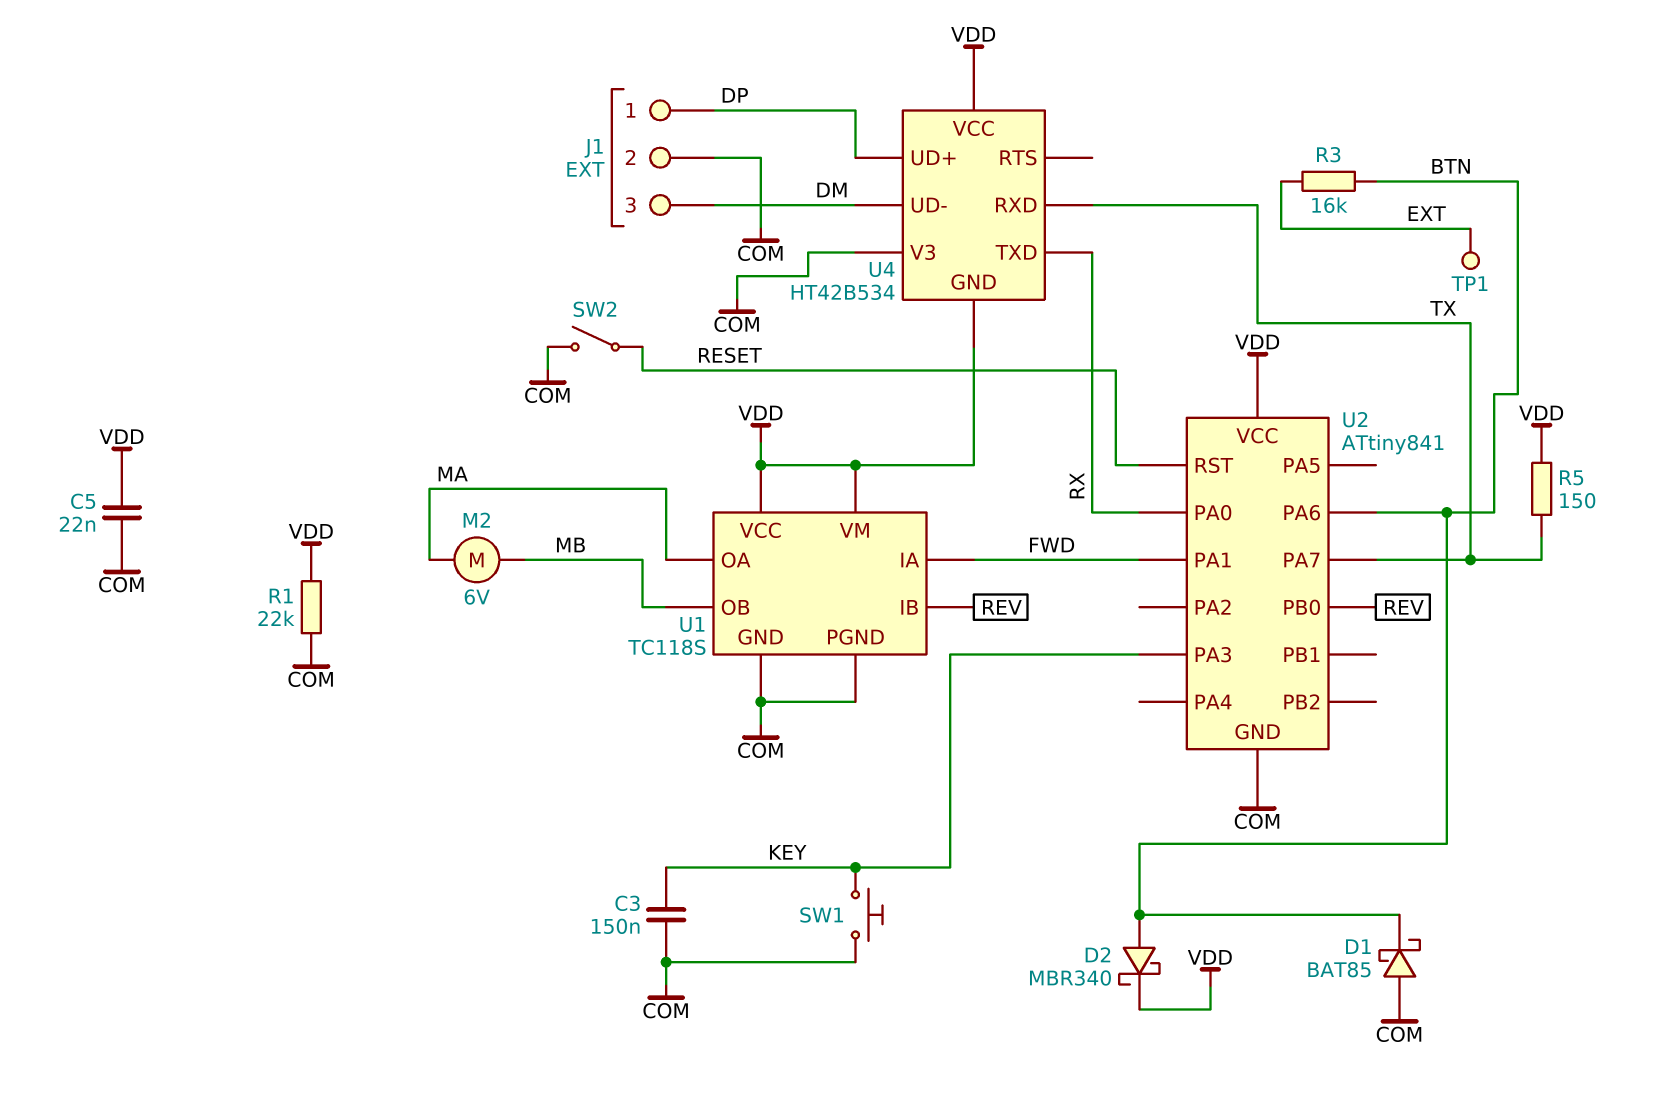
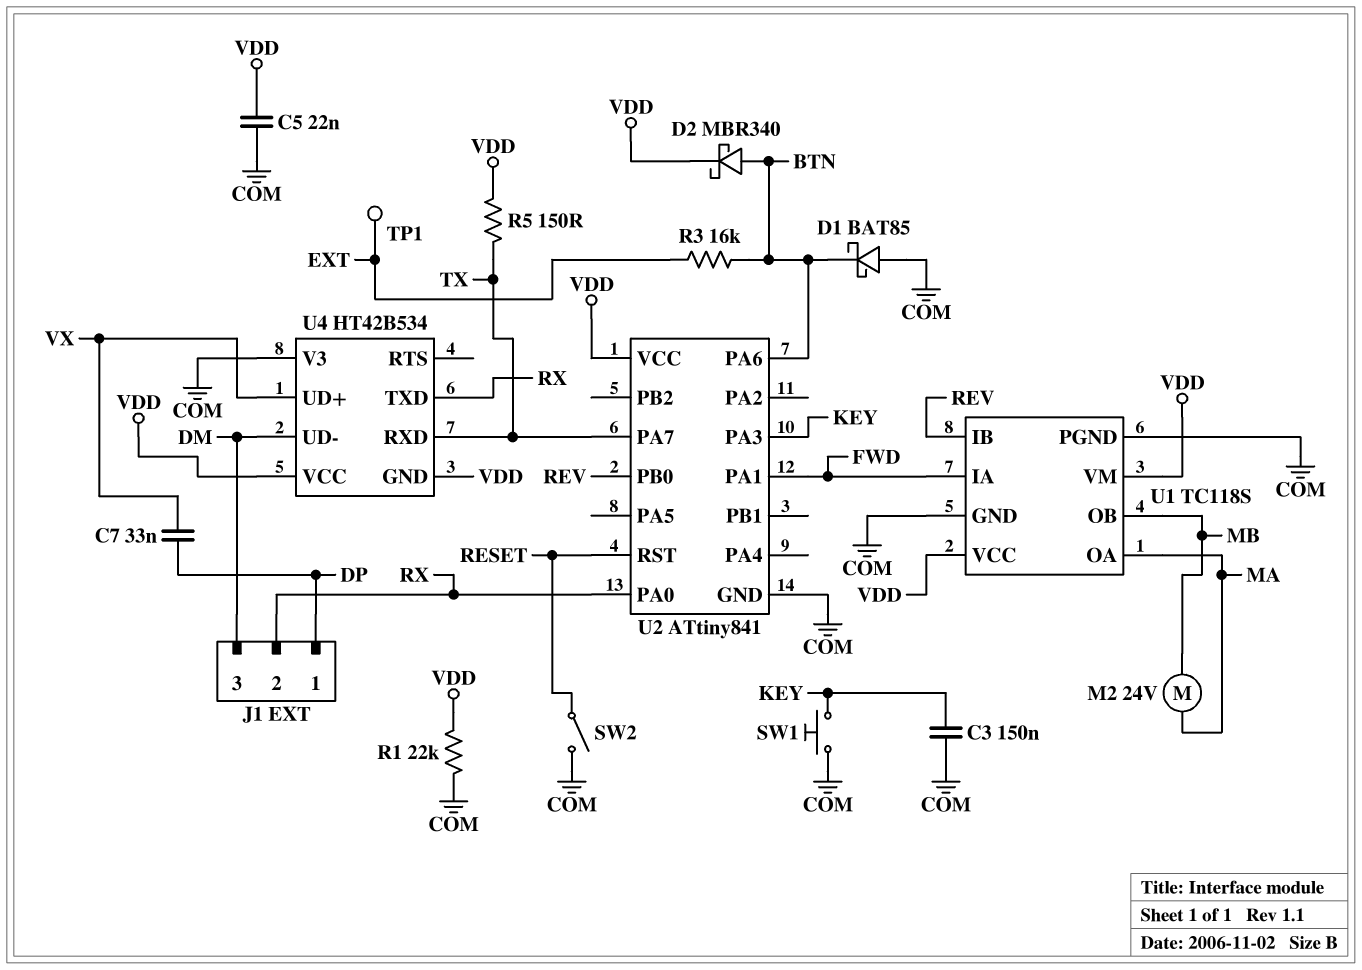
C7: none -> 33nF (DP, VX)
J1 pin 2: COM -> RX
M2: motor 6V (MA, MB) -> motor 24V (MA, MB)
U4 pin UD+: DP -> VX

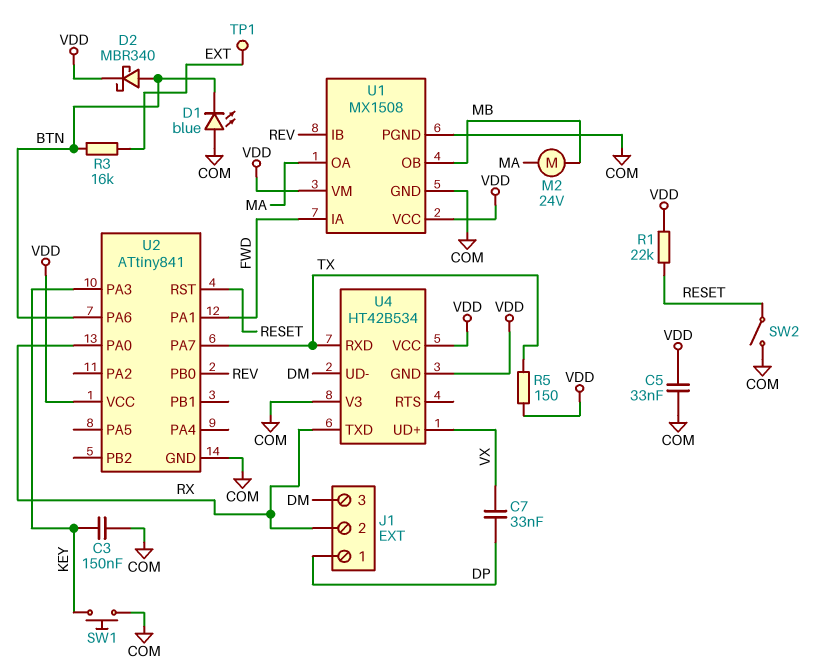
C5: 22nF (COM, VDD) -> 33nF (COM, VDD)
D1: schottky BAT85 (A COM, K BTN) -> LED blue (A COM, K BTN)
R1: 22k (COM, VDD) -> 22k (RESET, VDD)
U1: TC118S -> MX1508

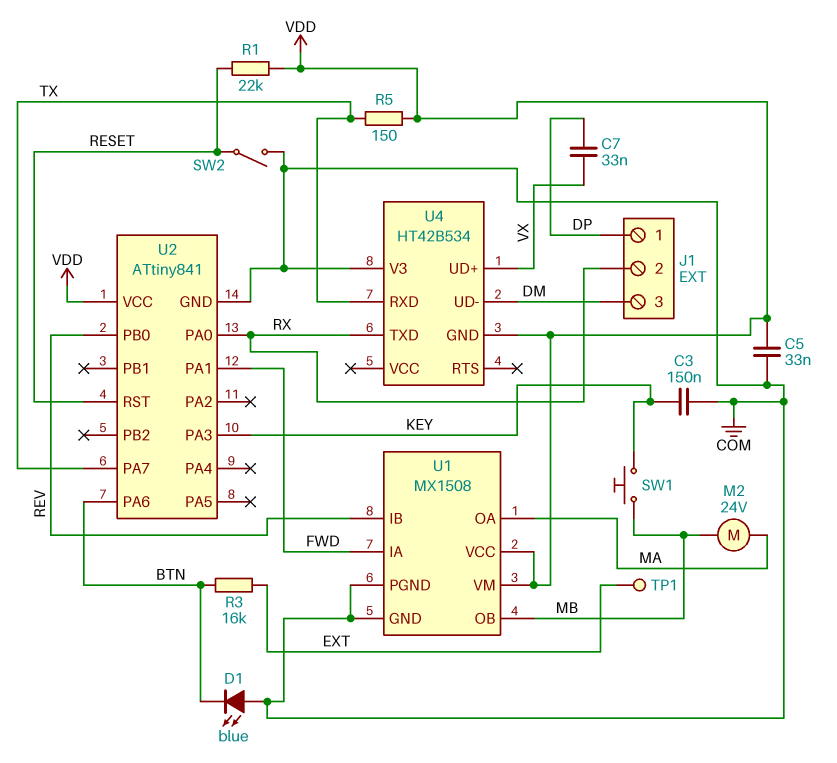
D2: schottky MBR340 (A BTN, K VDD) -> none
SW1: button (COM, KEY) -> button (KEY, MB)
U4 pin VCC: VDD -> none

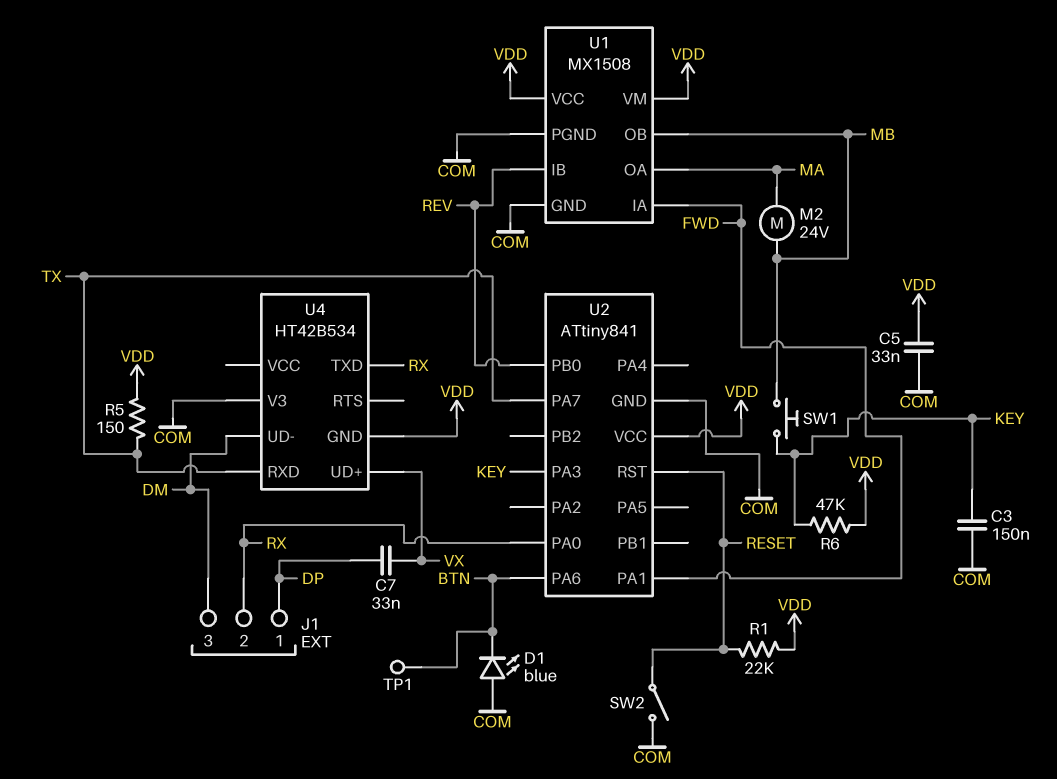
R3: 16k (BTN, EXT) -> none
R6: none -> 47k (KEY, VDD)
TP1: test point (EXT) -> test point (BTN)

